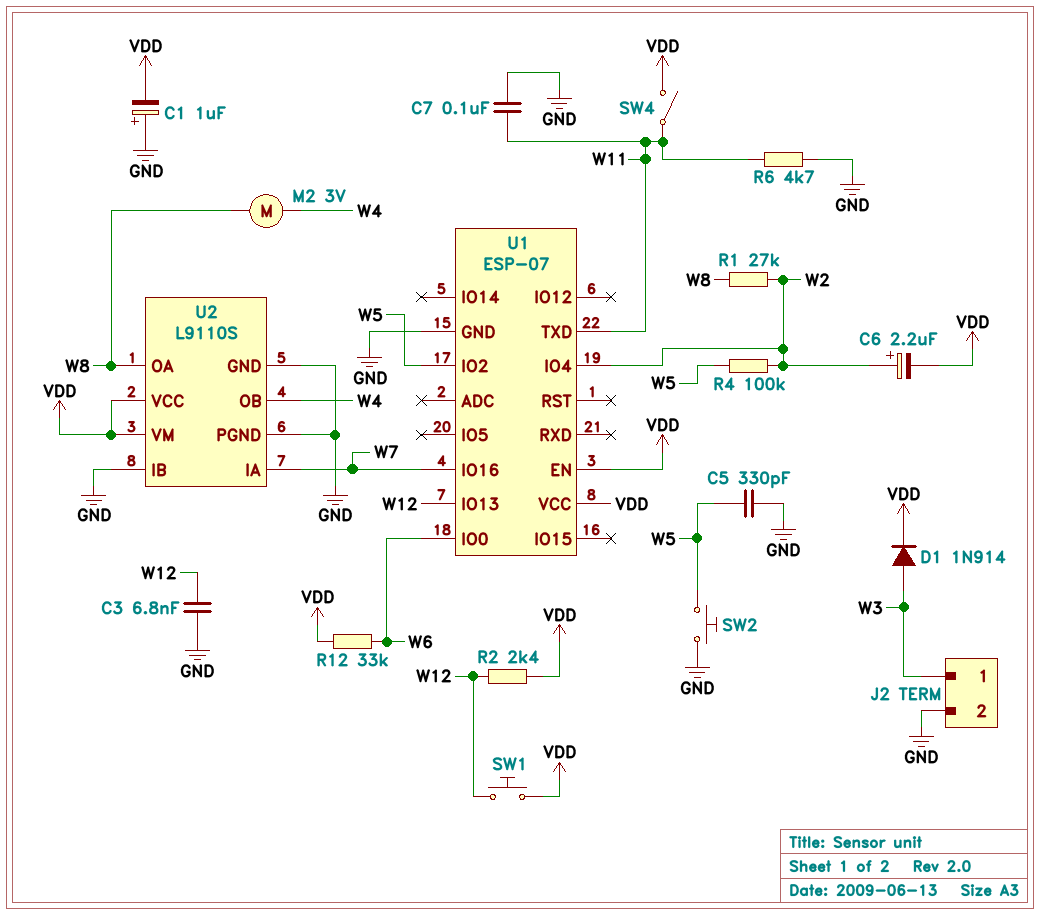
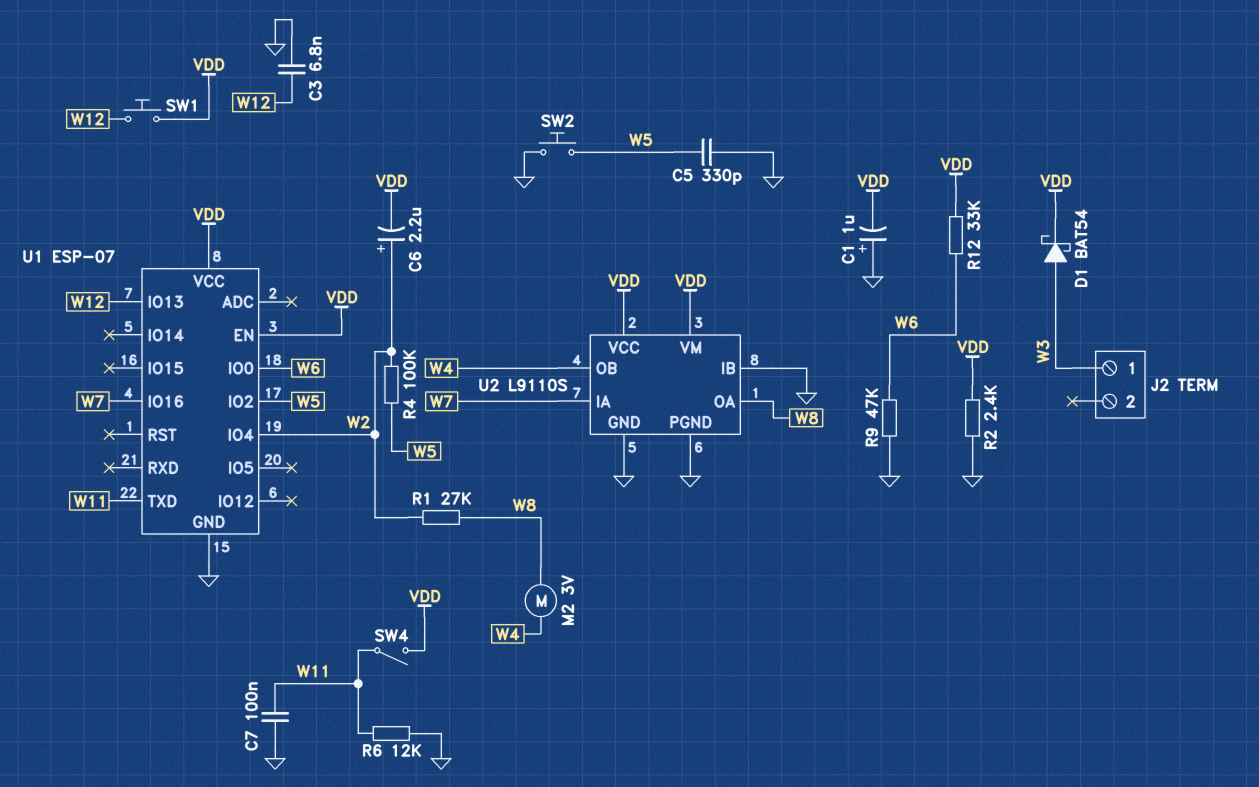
D1: diode 1N914 (A W3, K VDD) -> schottky BAT54 (A W3, K VDD)
J2 pin 2: GND -> none
R2: 2.4k (VDD, W12) -> 2.4k (GND, VDD)
R6: 4.7k (GND, W11) -> 12k (GND, W11)
R9: none -> 47k (GND, W6)

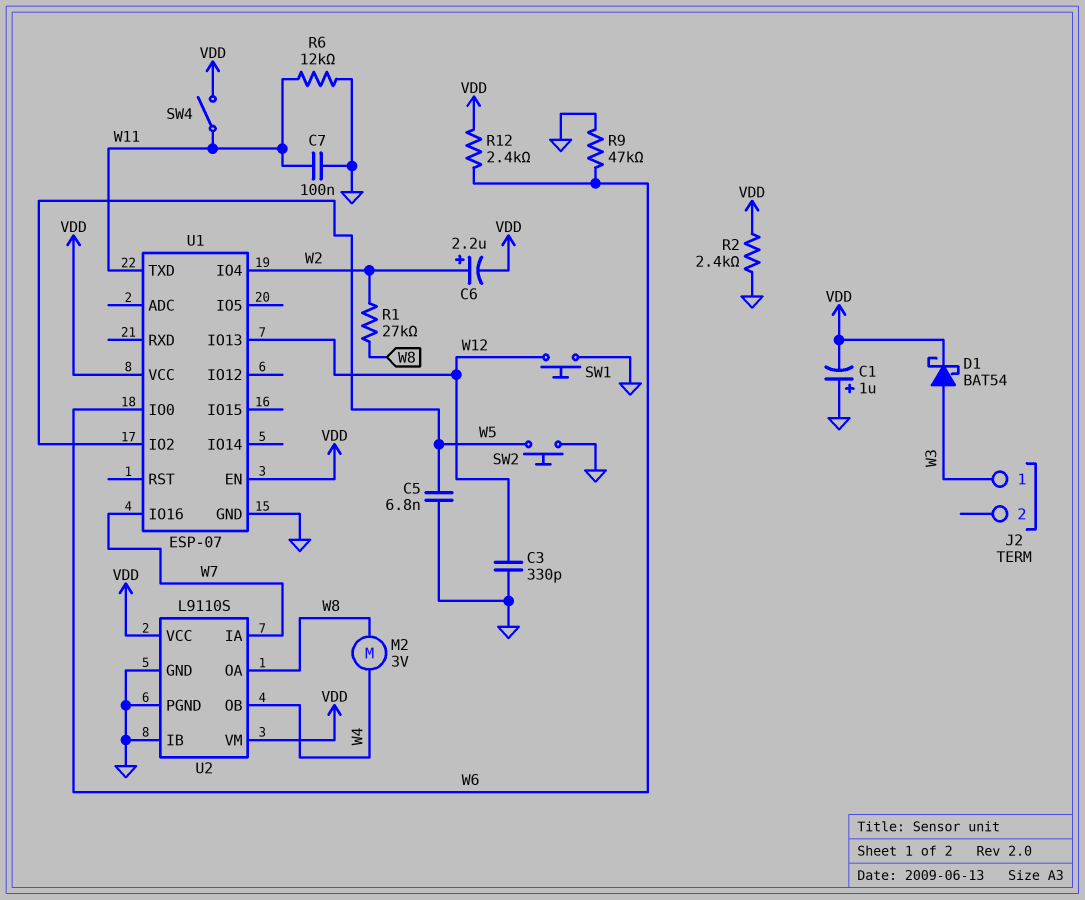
C3: 6.8nF (GND, W12) -> 330pF (GND, W12)
C5: 330pF (GND, W5) -> 6.8nF (GND, W5)
R4: 100k (W2, W5) -> none
R12: 33k (VDD, W6) -> 2.4k (VDD, W6)
SW1: button (VDD, W12) -> button (GND, W12)

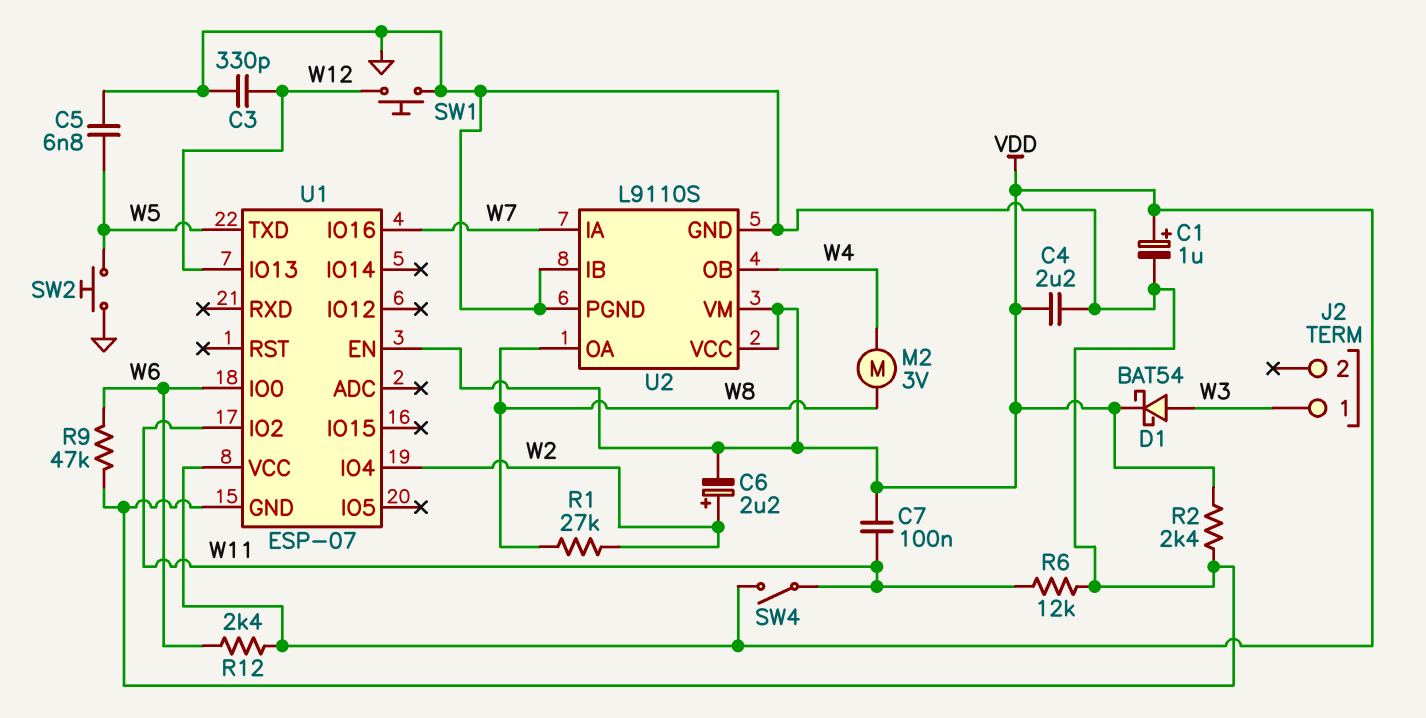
C1: 1uF (plus GND, minus VDD) -> 1uF (plus VDD, minus GND)
C4: none -> 2.2uF (GND, VDD)
C7: 100nF (GND, W11) -> 100nF (VDD, W11)
U1 pin IO2: W5 -> W11
U1 pin TXD: W11 -> W5

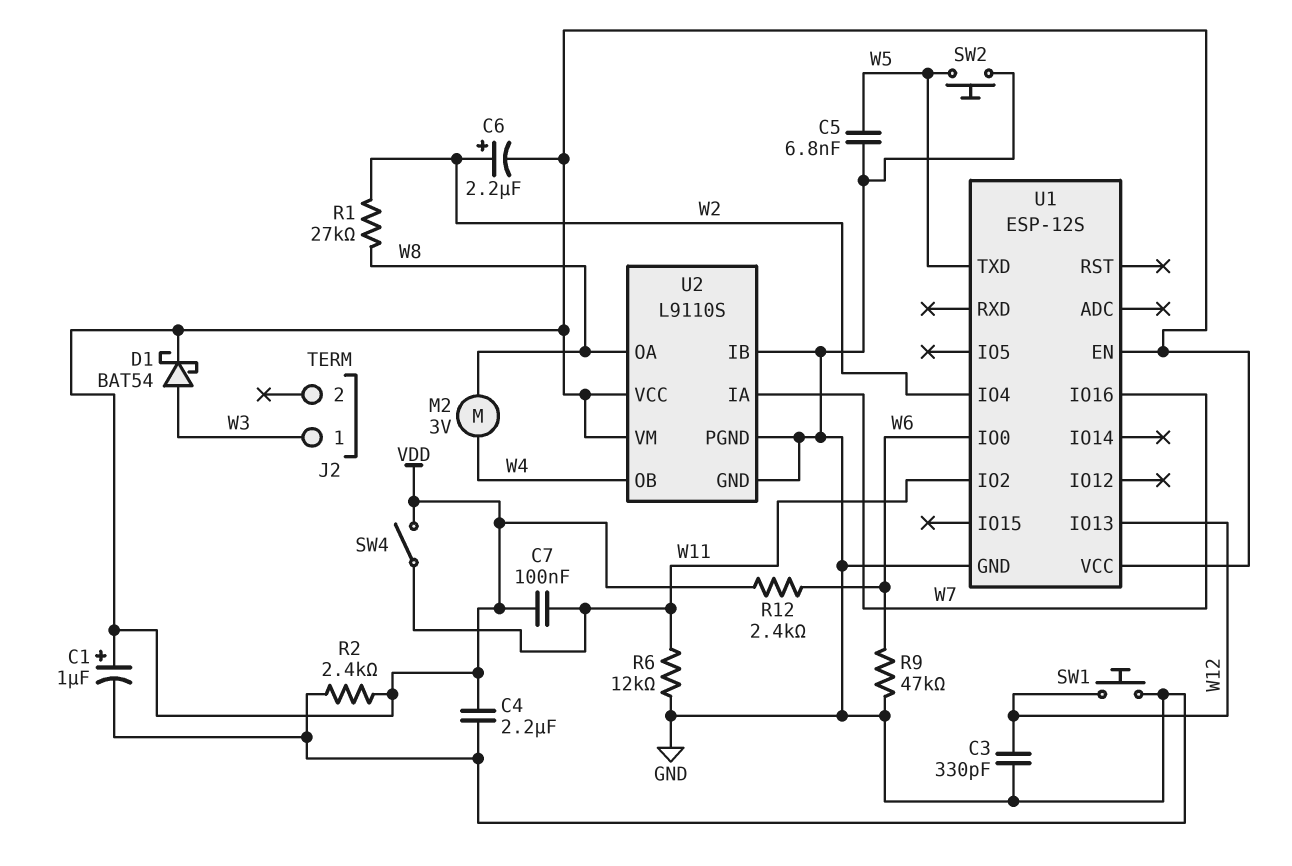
U1: ESP-07 -> ESP-12S

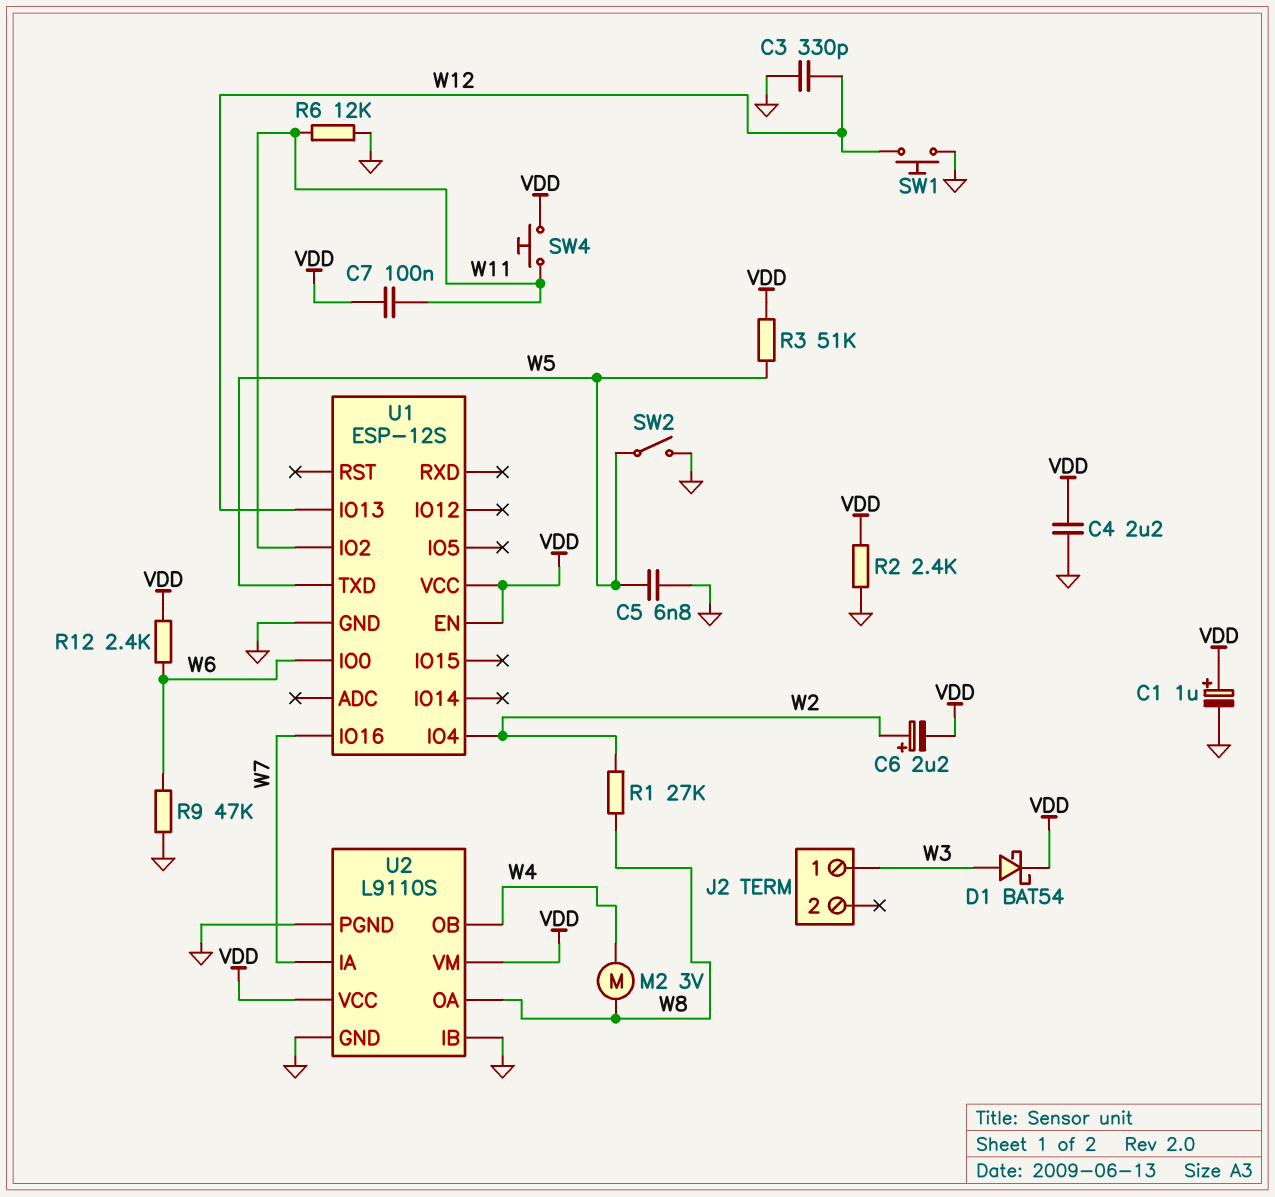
R3: none -> 51k (VDD, W5)
SW2: button (GND, W5) -> switch (GND, W5)
SW4: switch (VDD, W11) -> button (VDD, W11)

